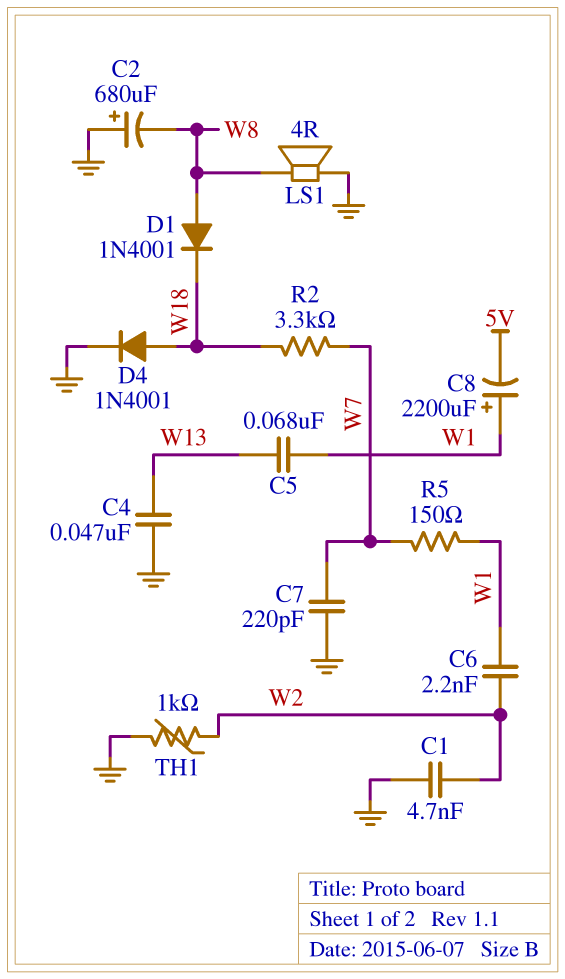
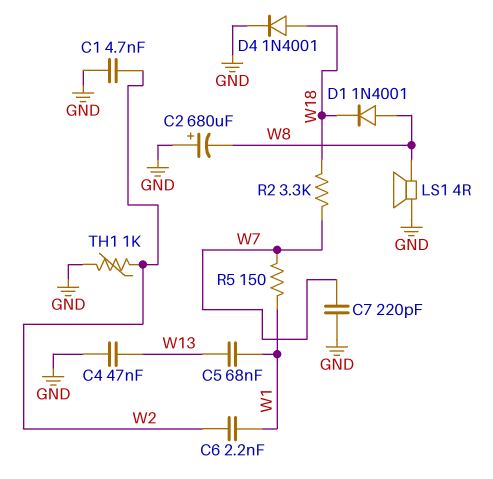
C8: 2200uF (plus W1, minus 5V) -> none

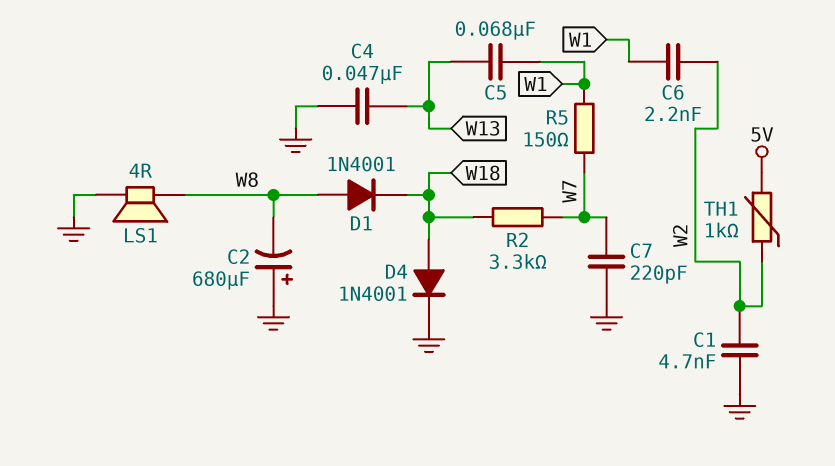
TH1: 1k (GND, W2) -> 1k (5V, W2)

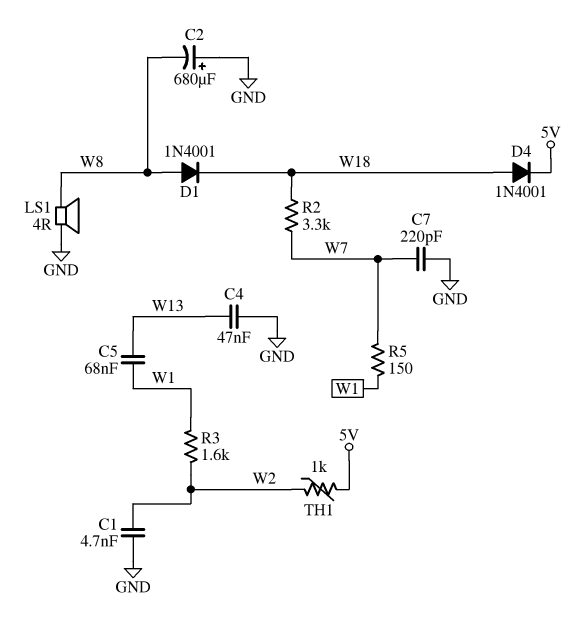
C6: 2.2nF (W1, W2) -> none
D4: diode 1N4001 (A W18, K GND) -> diode 1N4001 (A W18, K 5V)
R3: none -> 1.6k (W1, W2)

